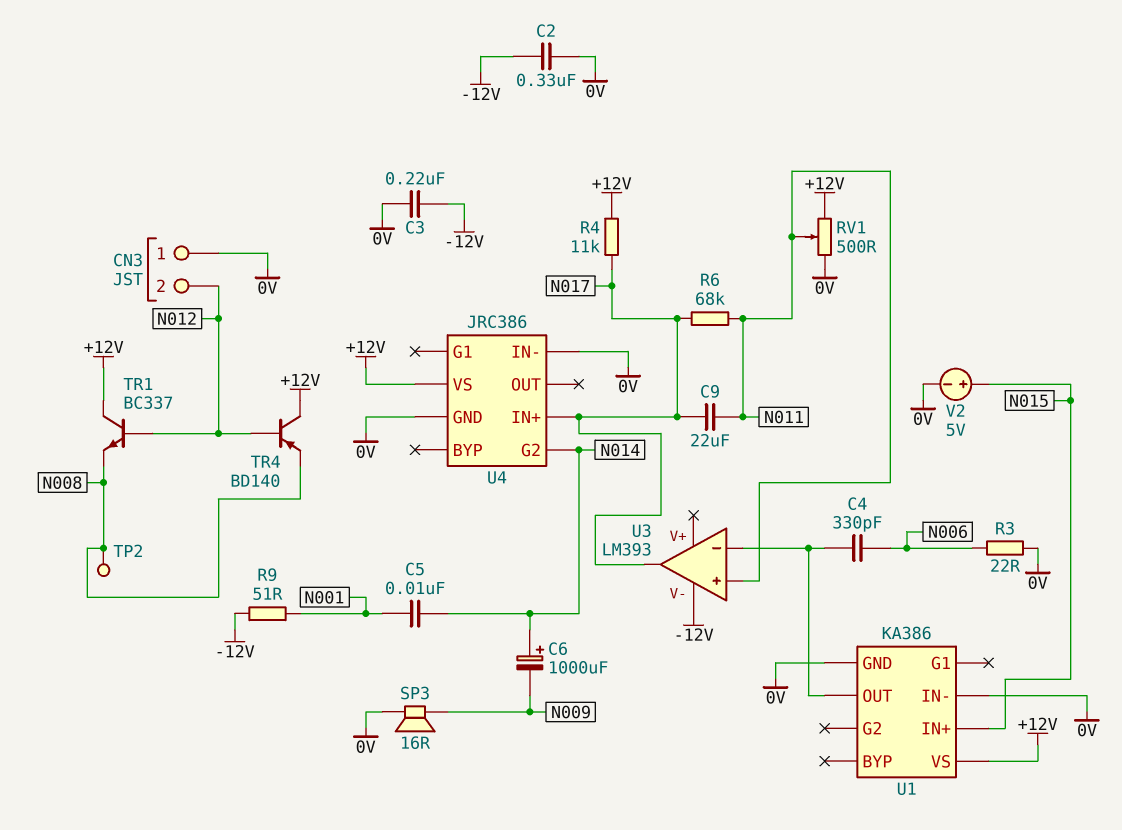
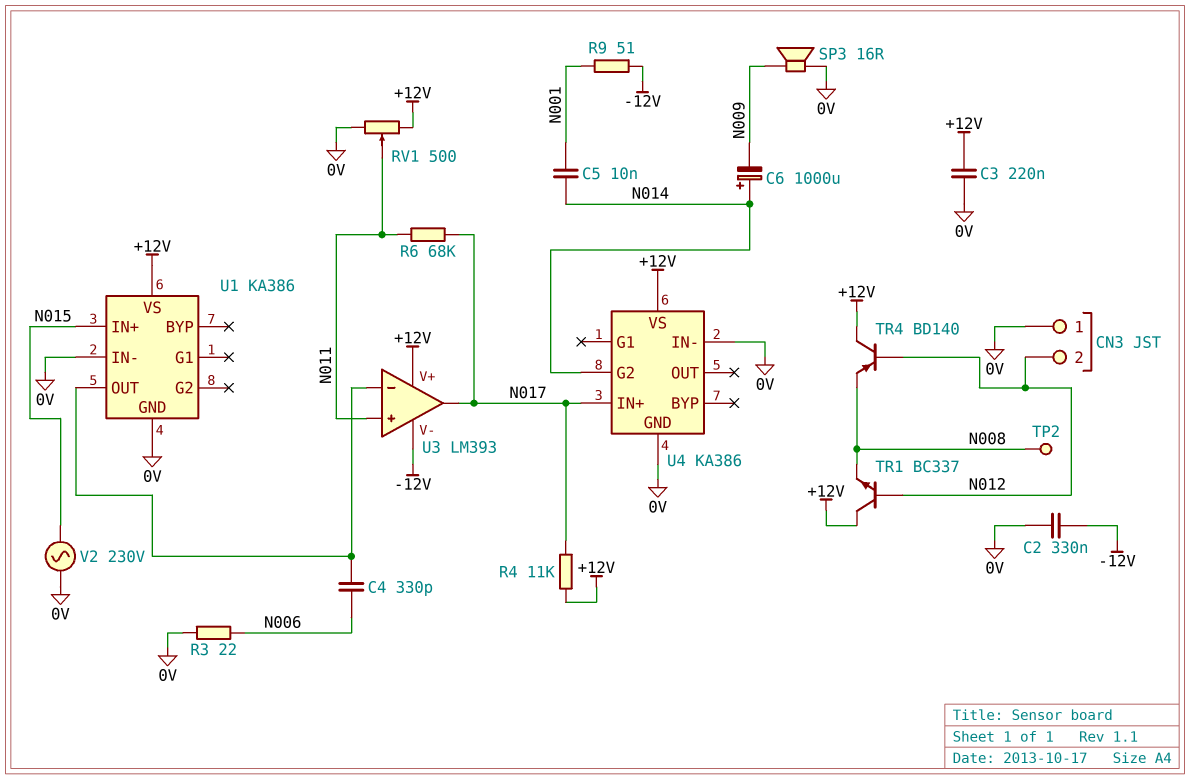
C3: 220nF (-12V, 0V) -> 220nF (+12V, 0V)
C9: 22uF (N011, N017) -> none
U3 pin V+: none -> +12V
U4: JRC386 -> KA386
V2: 5V (plus N015, minus 0V) -> AC 230V (0V, N015)

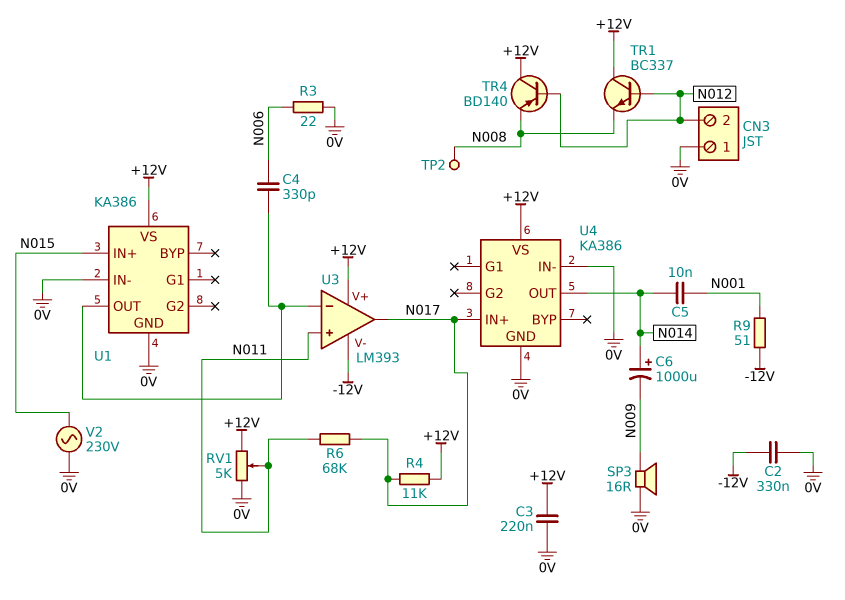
RV1: 500 (+12V, 0V, wiper N011) -> 5k (+12V, 0V, wiper N011)
U4 pin G2: N014 -> none
U4 pin OUT: none -> N014

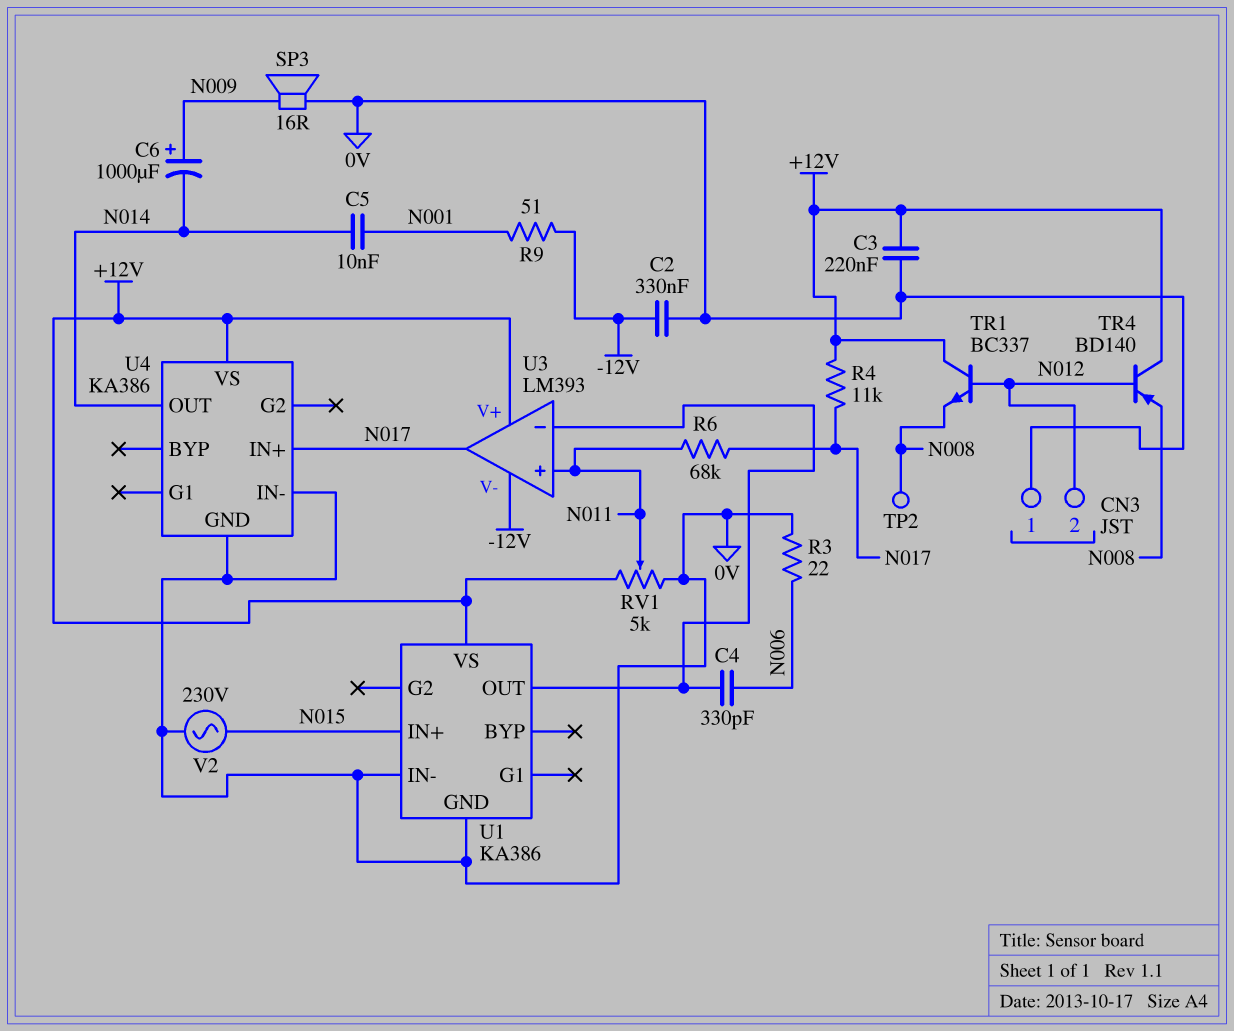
C6: 1000uF (plus N014, minus N009) -> 1000uF (plus N009, minus N014)

